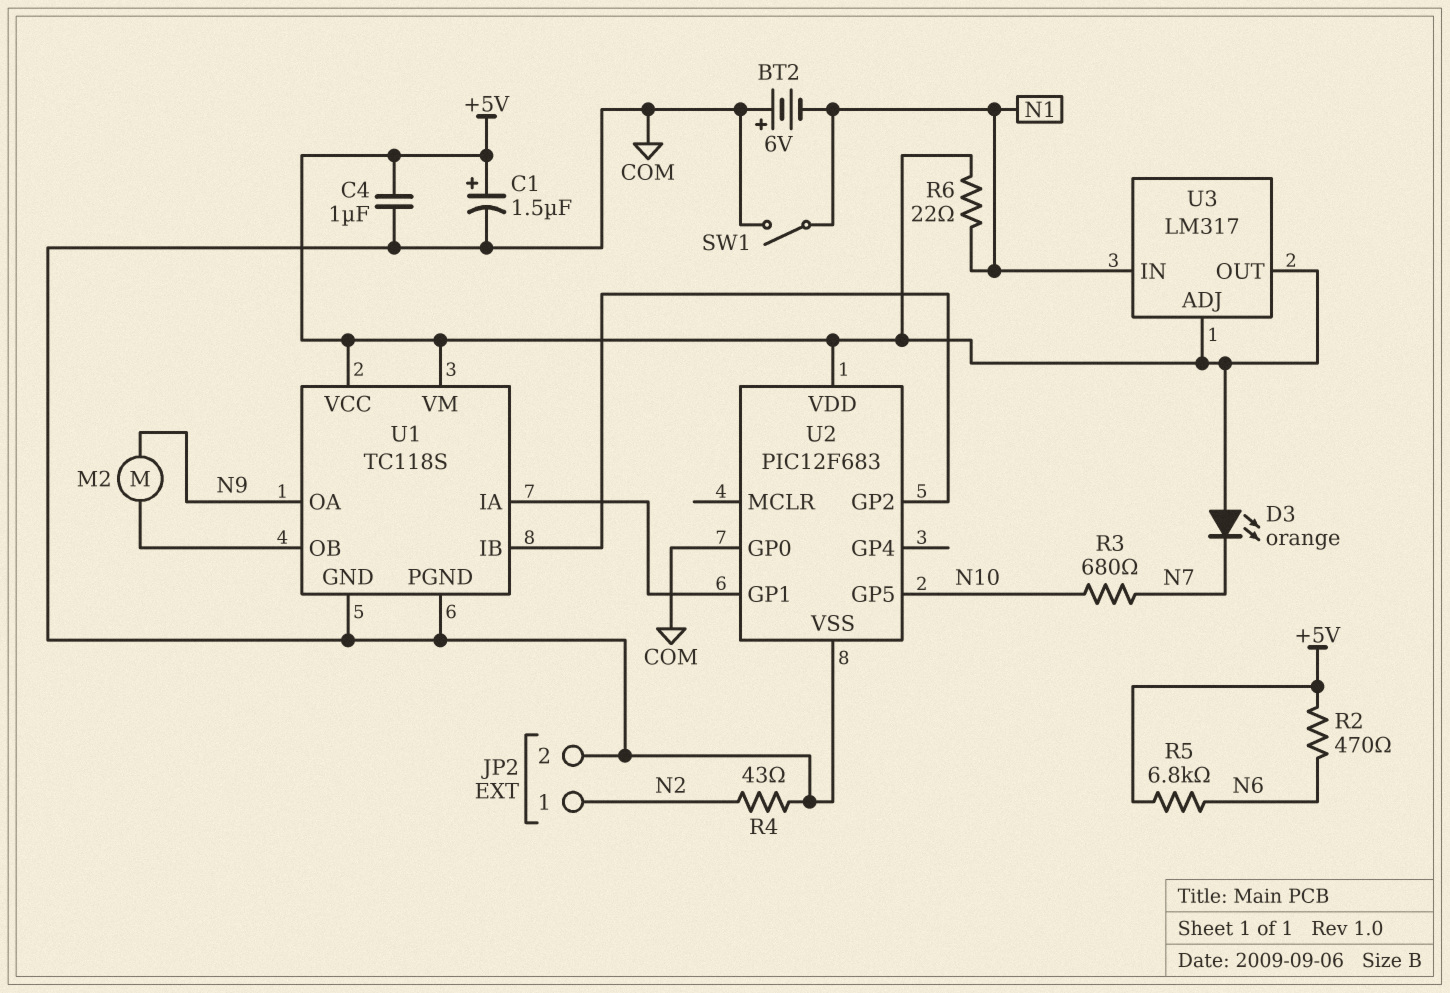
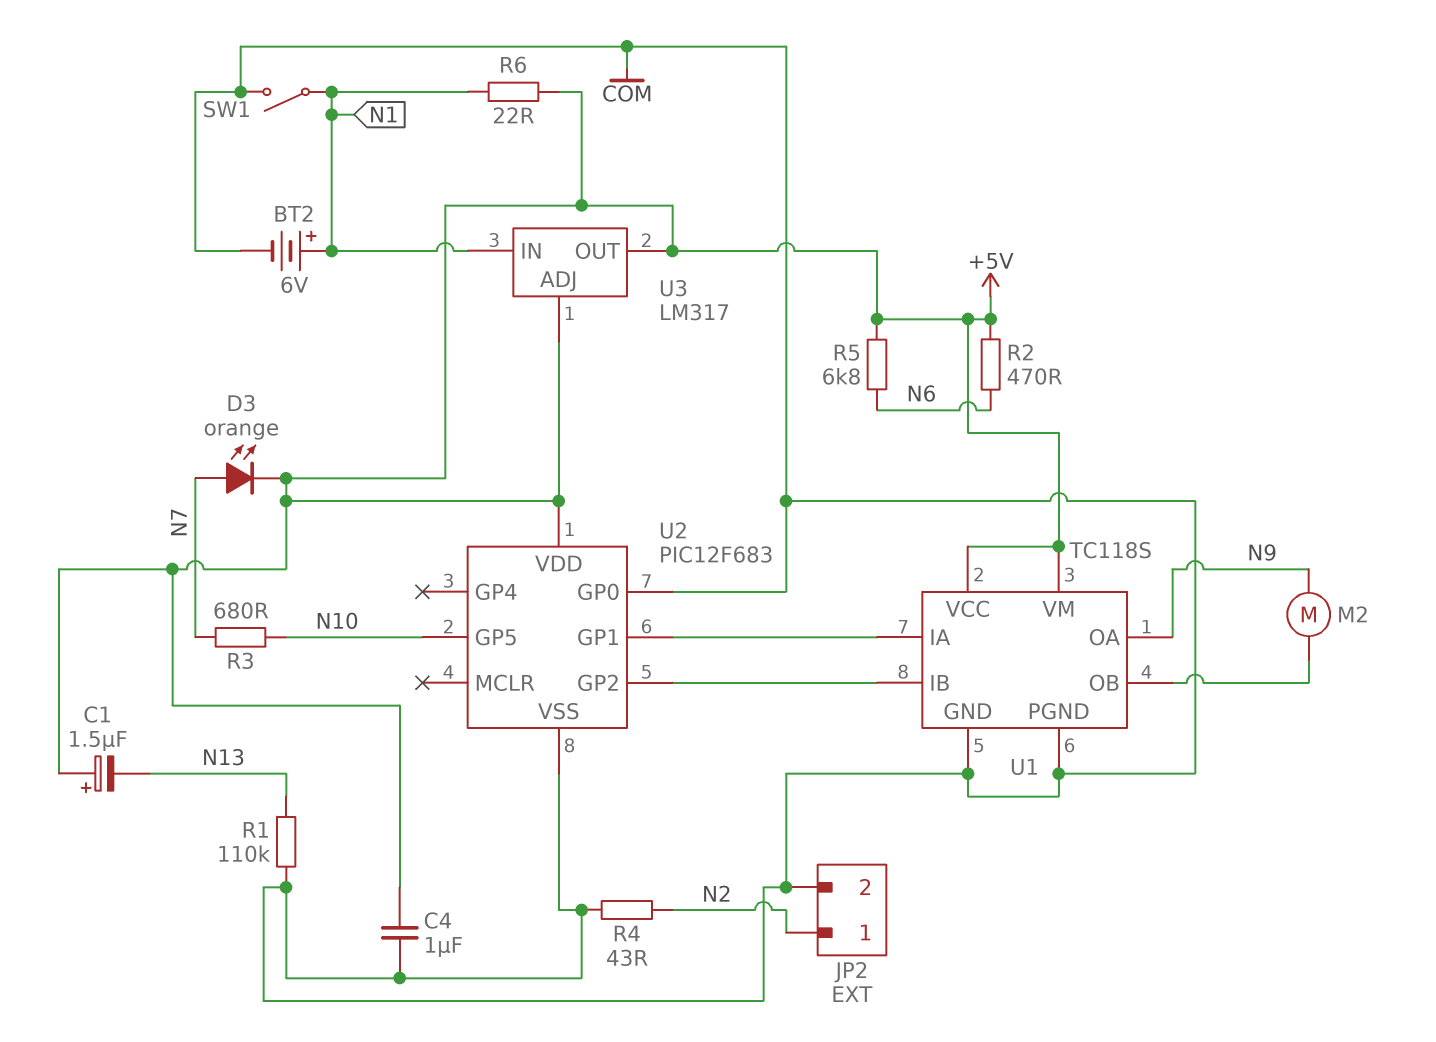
BT2: 6V (plus COM, minus N1) -> 6V (plus N1, minus COM)
C1: 1.5uF (plus +5V, minus COM) -> 1.5uF (plus +5V, minus N13)
D3: LED orange (A +5V, K N7) -> LED orange (A N7, K +5V)
R1: none -> 110k (COM, N13)

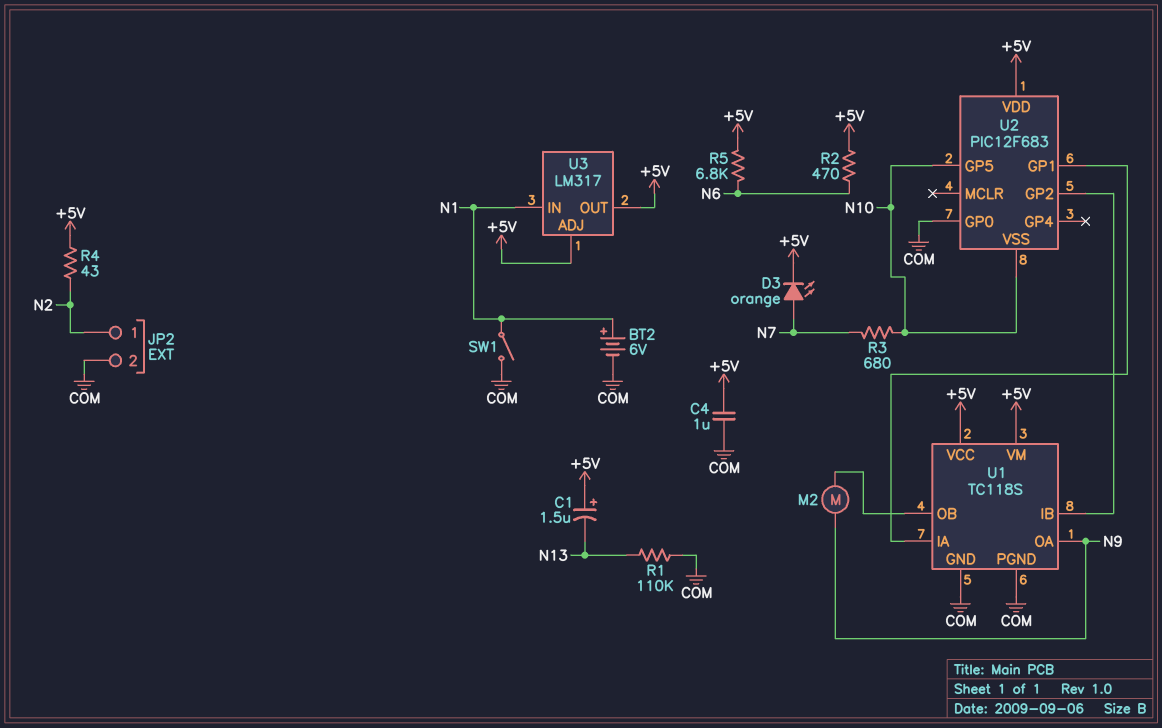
R4: 43 (COM, N2) -> 43 (+5V, N2)
R6: 22 (+5V, N1) -> none
U2 pin VSS: COM -> N10

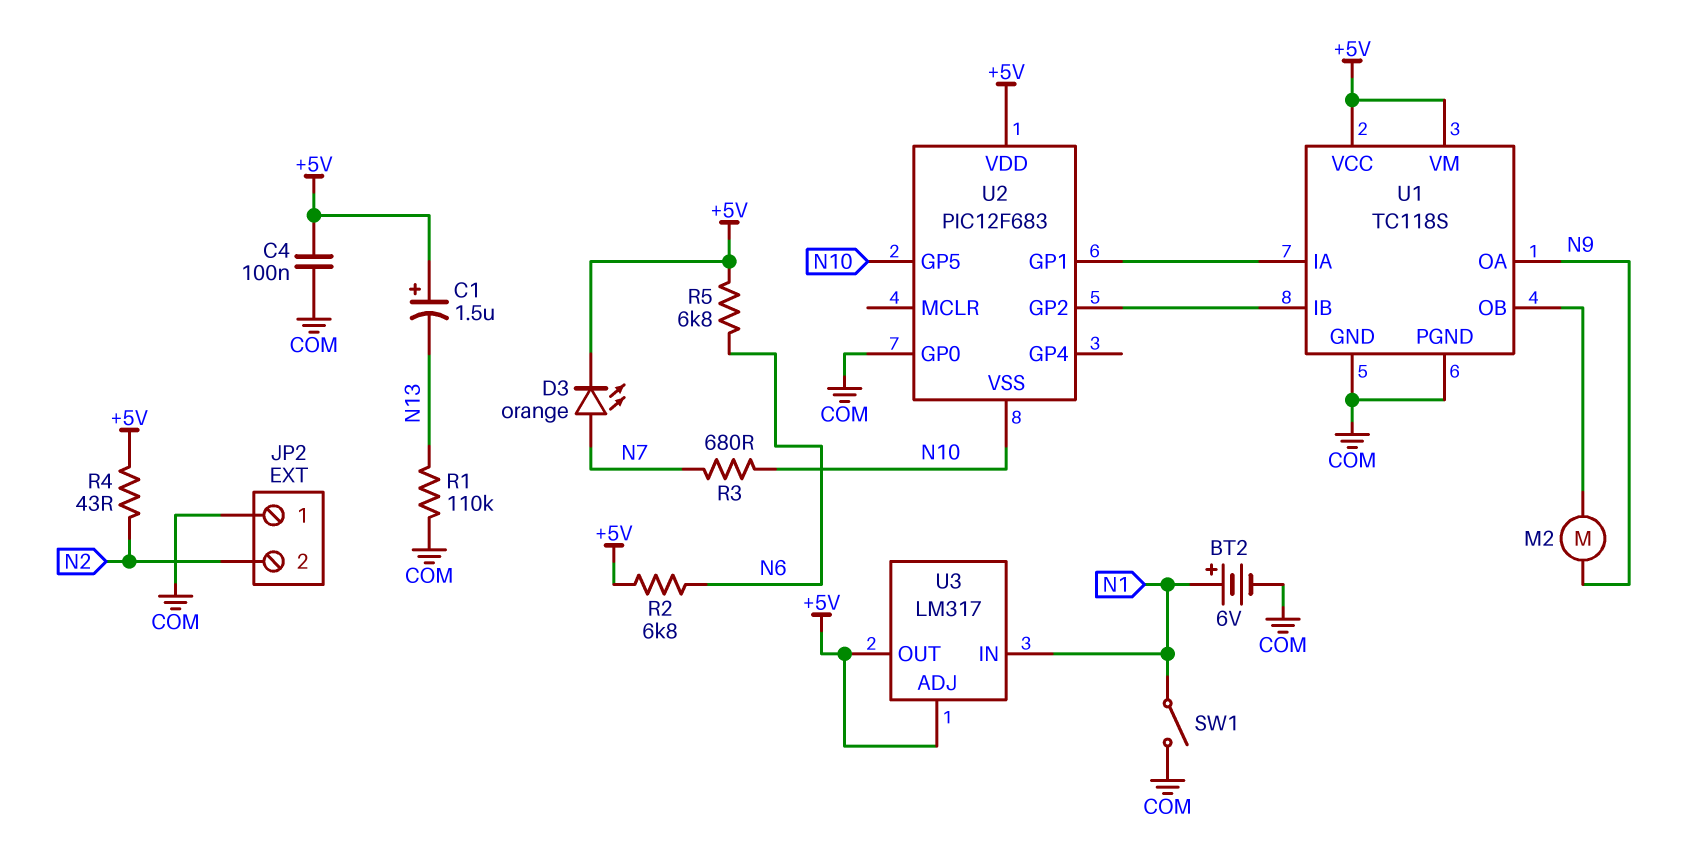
C4: 1uF (+5V, COM) -> 100nF (+5V, COM)
JP2 pin 1: N2 -> COM
JP2 pin 2: COM -> N2
R2: 470 (+5V, N6) -> 6.8k (+5V, N6)

